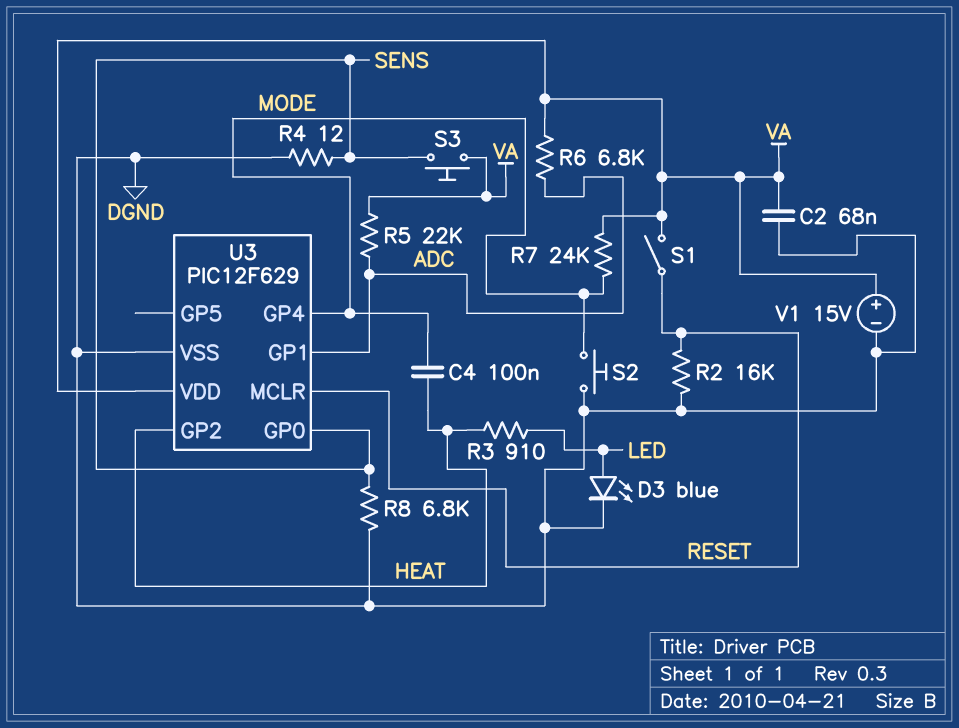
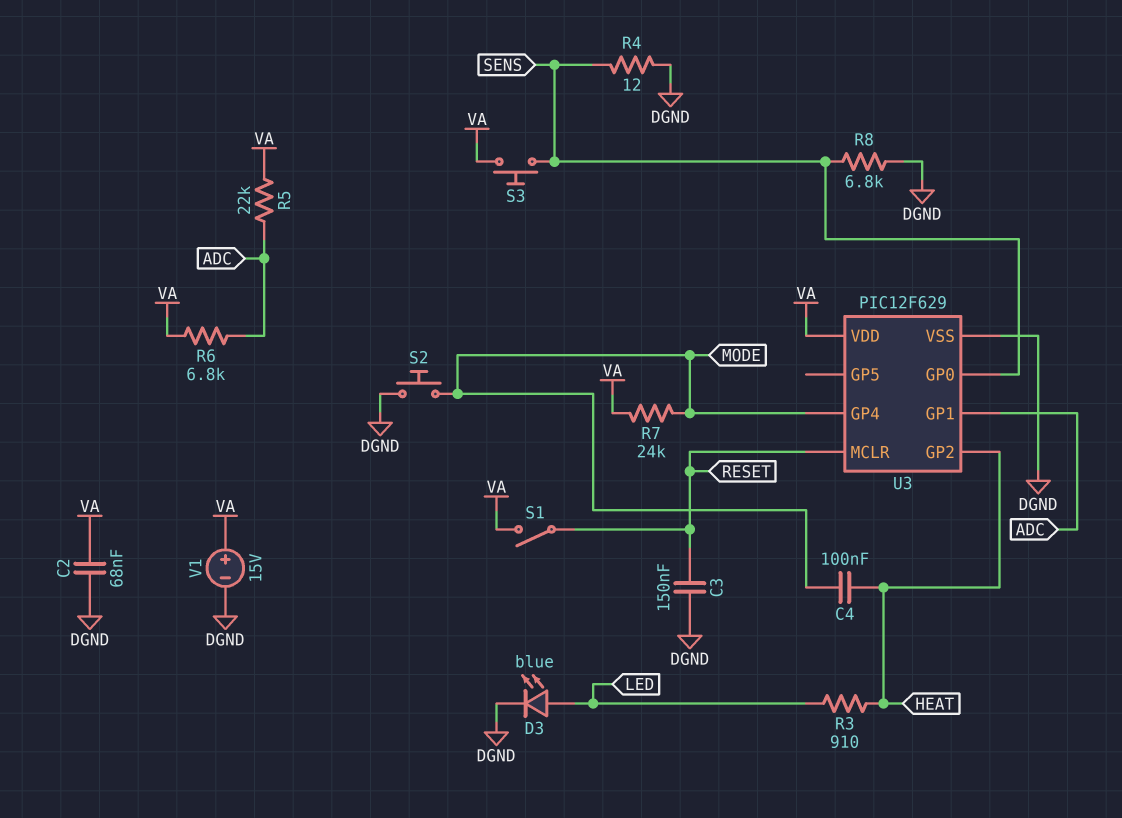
C3: none -> 150nF (DGND, RESET)
R2: 16k (DGND, RESET) -> none

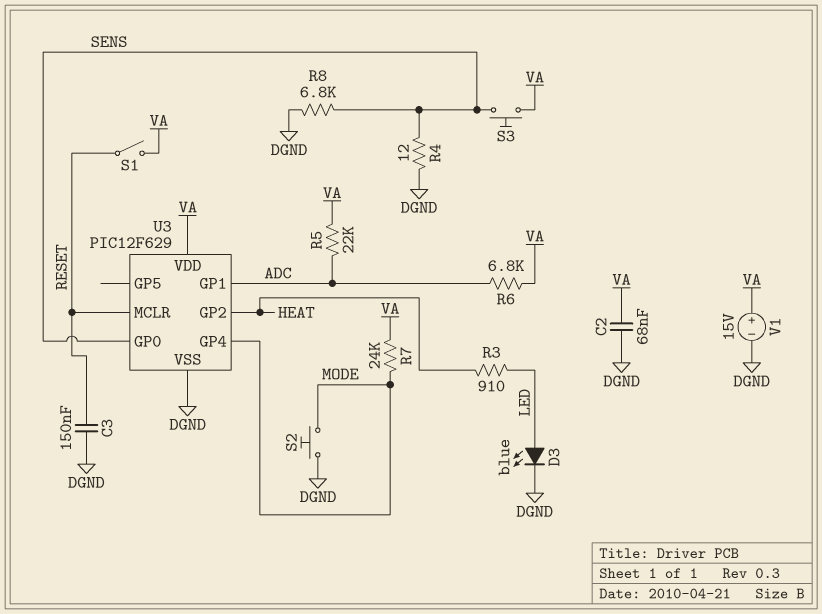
C4: 100nF (HEAT, MODE) -> none

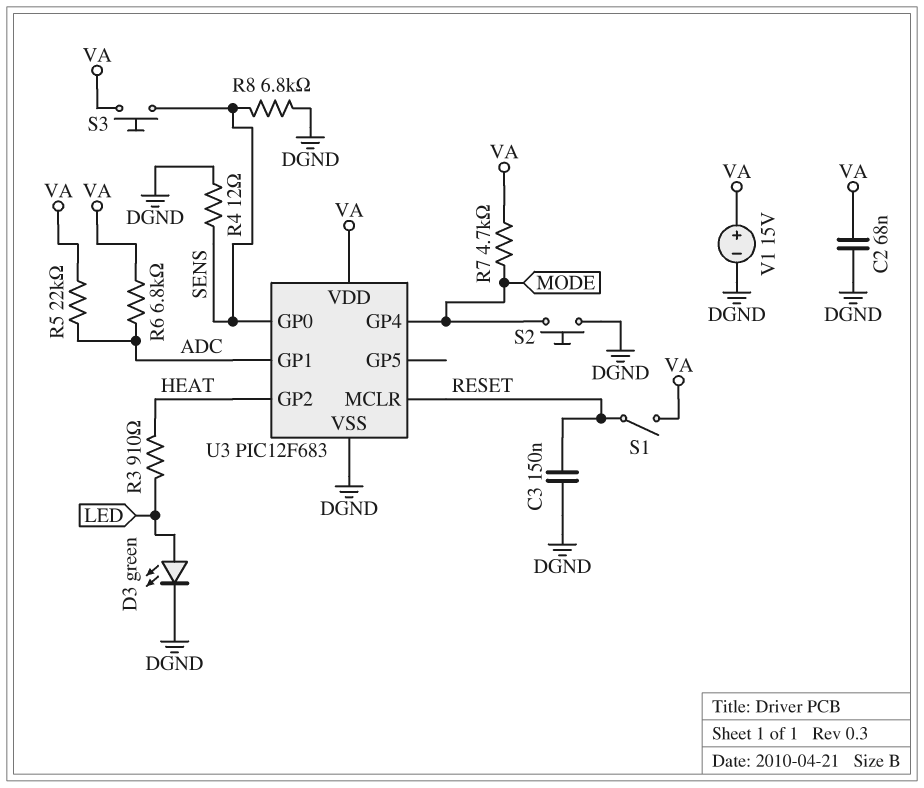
D3: LED blue (A LED, K DGND) -> LED green (A LED, K DGND)
R7: 24k (MODE, VA) -> 4.7k (MODE, VA)
U3: PIC12F629 -> PIC12F683

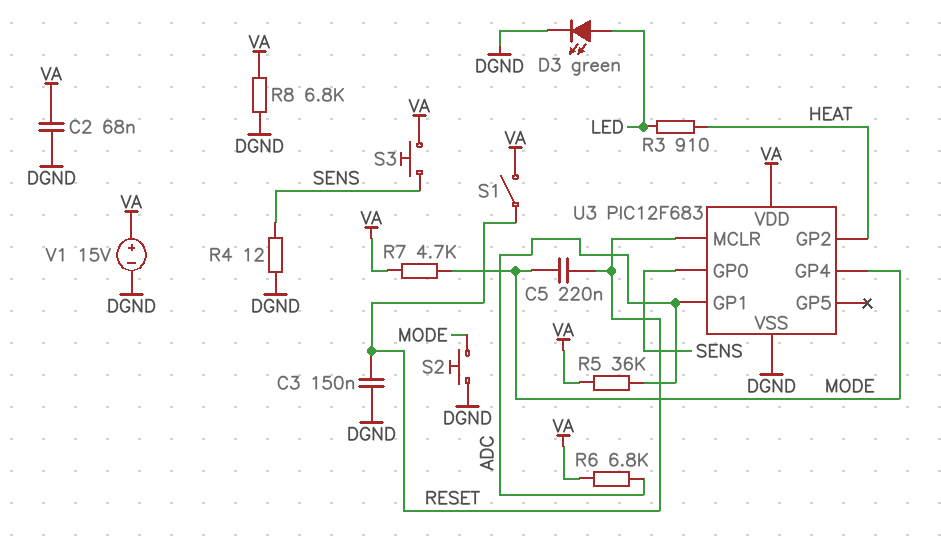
C5: none -> 220nF (MODE, RESET)
R5: 22k (ADC, VA) -> 36k (ADC, VA)
R8: 6.8k (DGND, SENS) -> 6.8k (DGND, VA)

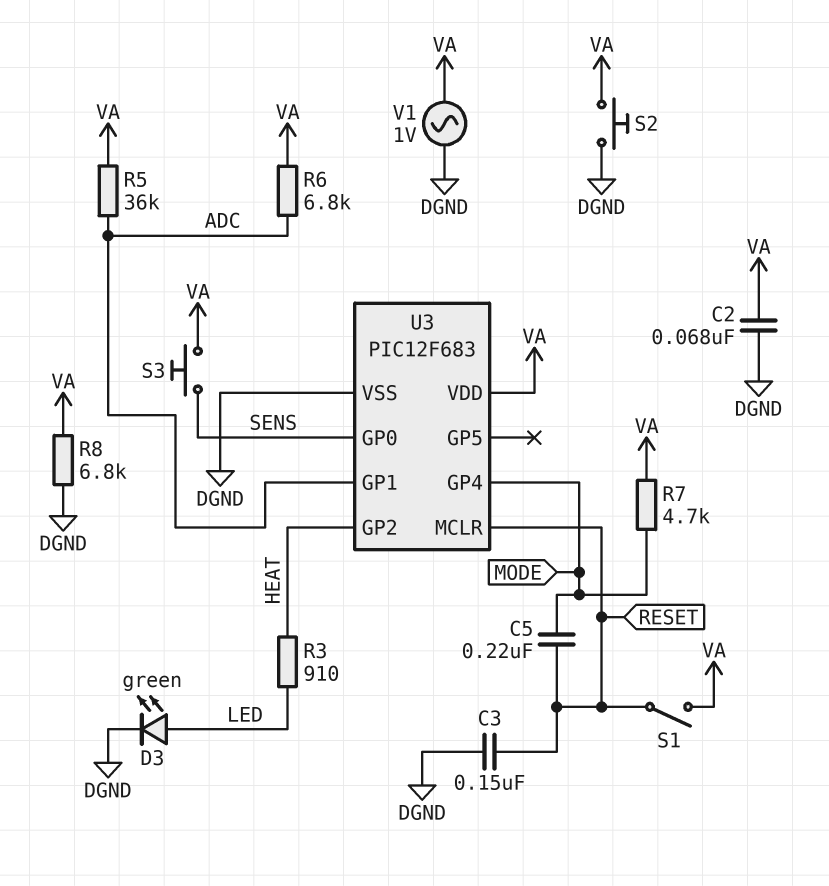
R4: 12 (DGND, SENS) -> none
S2: button (DGND, MODE) -> button (DGND, VA)
V1: 15V (plus VA, minus DGND) -> AC 1V (DGND, VA)

